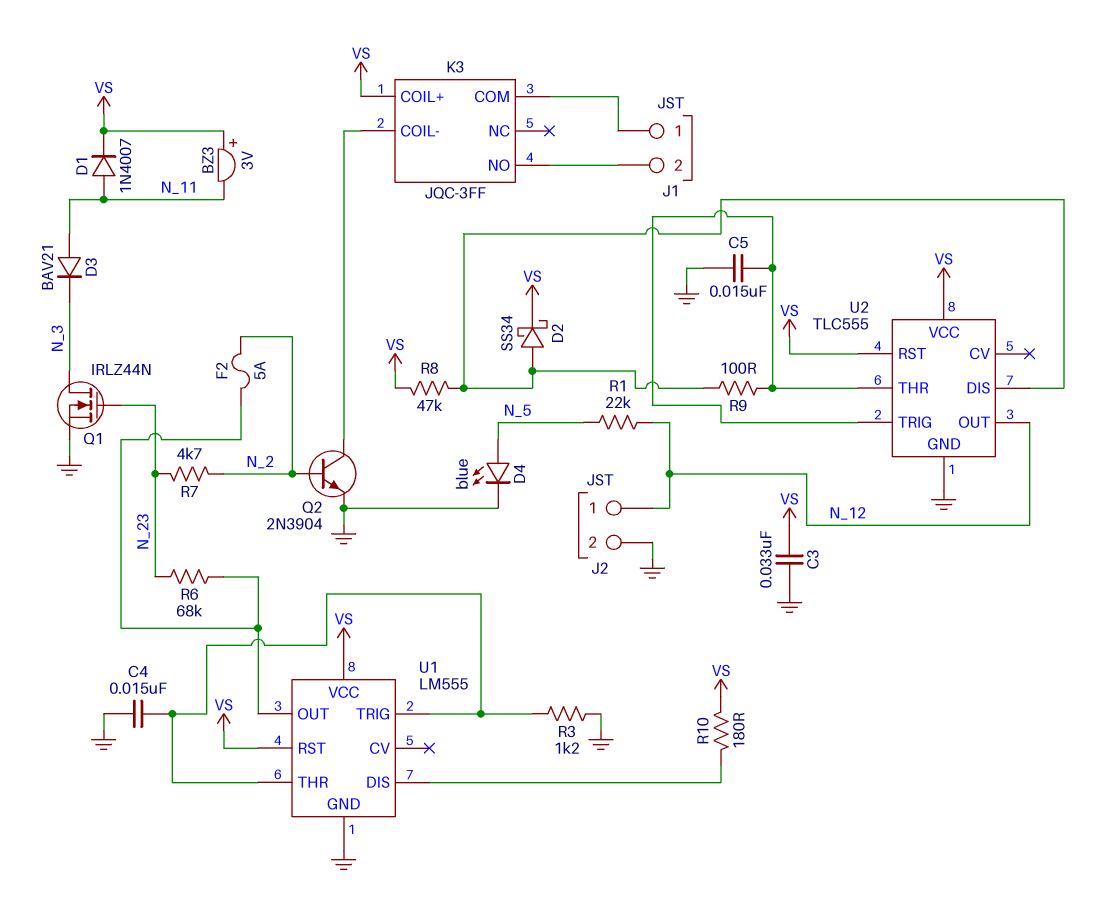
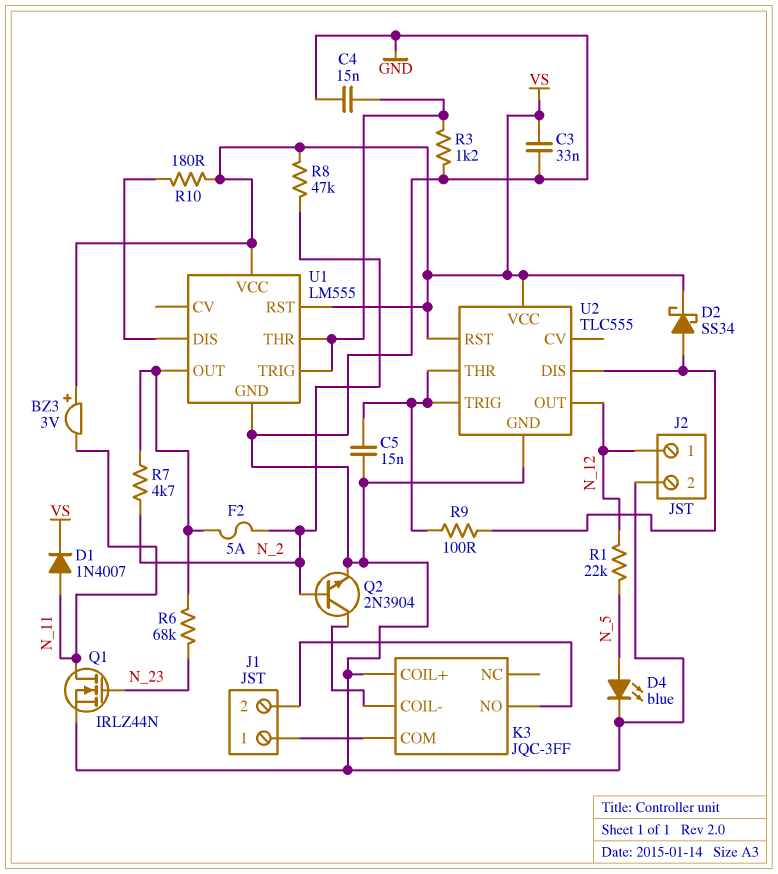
D3: diode BAV21 (A N_11, K N_3) -> none
K3 pin COIL+: VS -> GND
Q1: NMOS IRLZ44N (G N_23, D N_3, S GND) -> NMOS IRLZ44N (G N_23, D N_11, S GND)
R7: 4.7k (N_2, N_23) -> 4.7k (N_2, U1/OUT)
R8: 47k (U2/DIS, VS) -> 47k (N_2, VS)

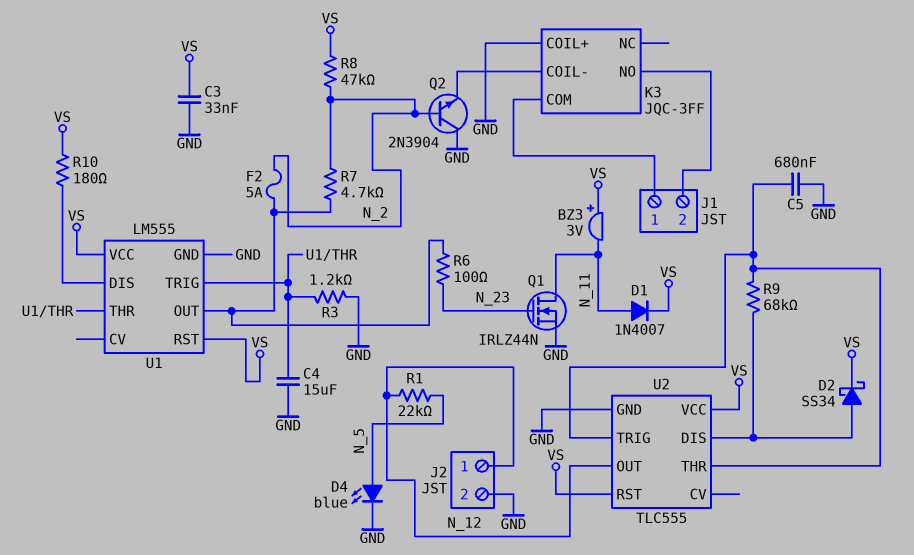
C4: 15nF (GND, U1/THR) -> 15uF (GND, U1/THR)
C5: 15nF (GND, U2/THR) -> 680nF (GND, U2/THR)
Q2: NPN 2N3904 (B N_2, C K3/COIL-, E GND) -> NPN 2N3904 (B N_2, C GND, E K3/COIL-)
R6: 68k (N_23, U1/OUT) -> 100 (N_23, U1/OUT)
R9: 100 (U2/DIS, U2/THR) -> 68k (U2/DIS, U2/THR)

